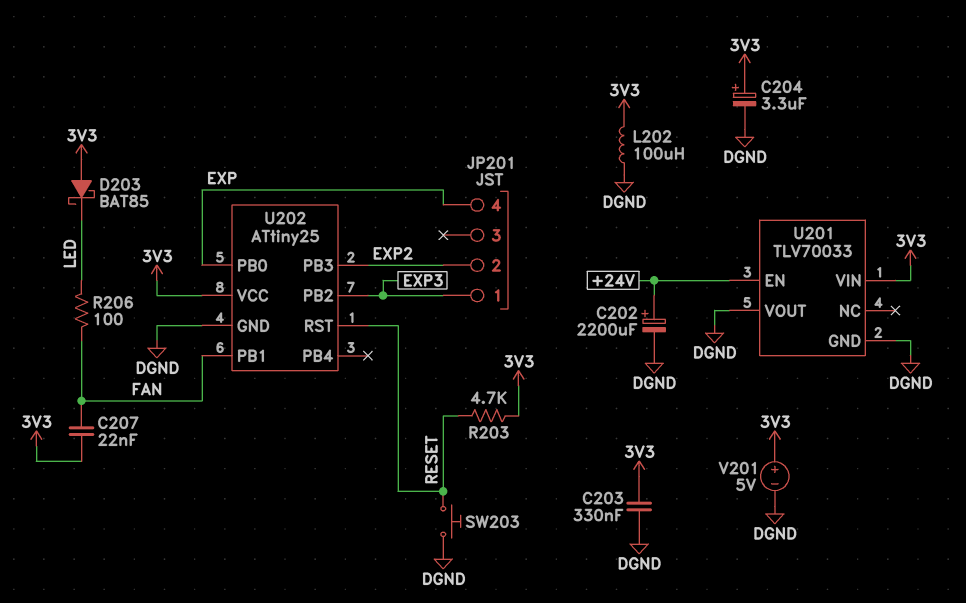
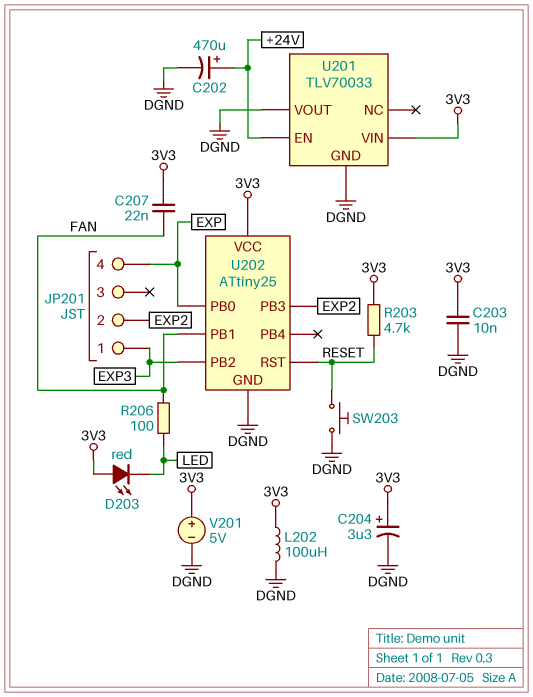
C202: 2200uF (plus +24V, minus DGND) -> 470uF (plus +24V, minus DGND)
C203: 330nF (3V3, DGND) -> 10nF (3V3, DGND)
D203: schottky BAT85 (A 3V3, K LED) -> LED red (A 3V3, K LED)

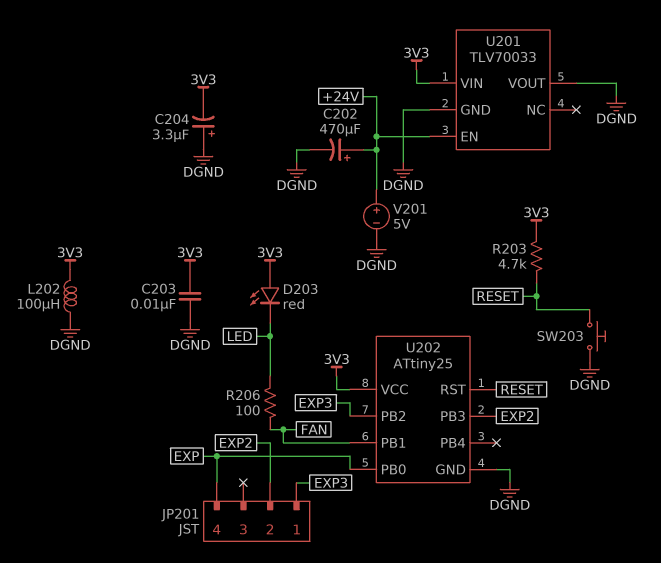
C204: 3.3uF (plus 3V3, minus DGND) -> 3.3uF (plus DGND, minus 3V3)
C207: 22nF (3V3, FAN) -> none
V201: 5V (plus 3V3, minus DGND) -> 5V (plus +24V, minus DGND)

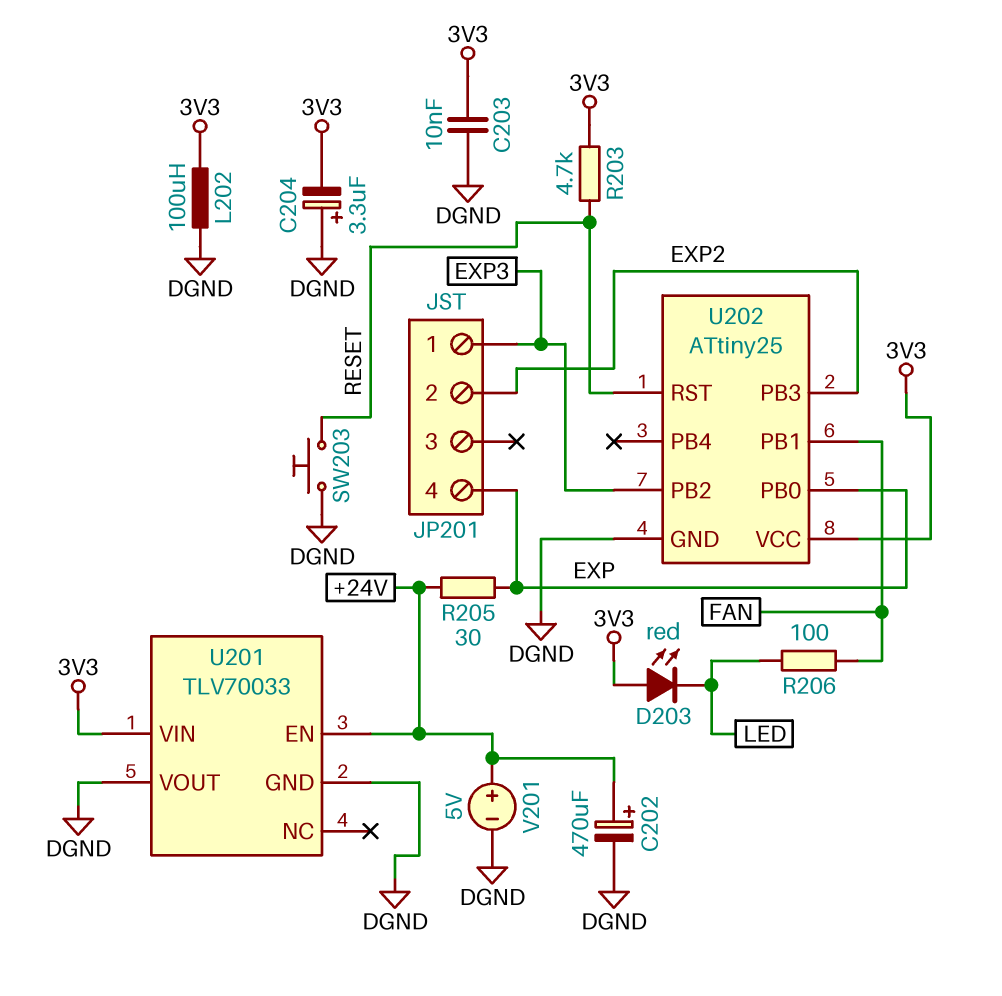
R205: none -> 30 (+24V, EXP)

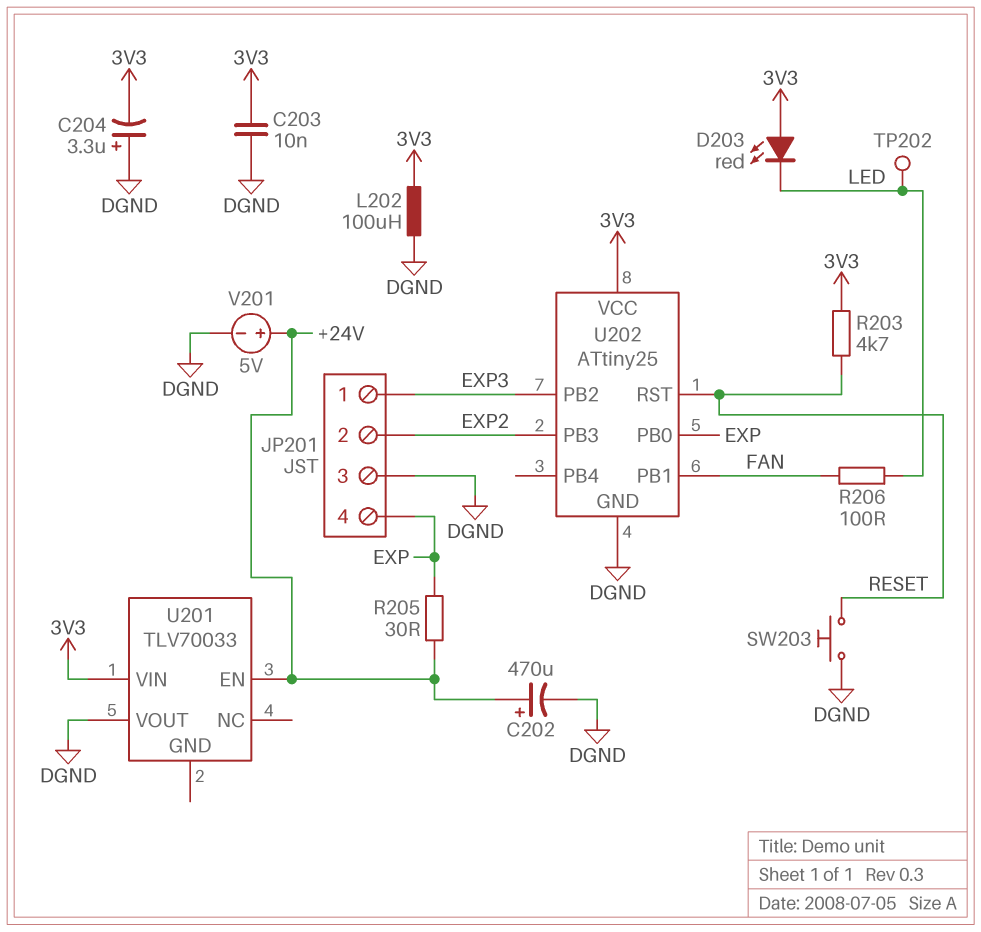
JP201 pin 3: none -> DGND
TP202: none -> test point (LED)
U201 pin GND: DGND -> none

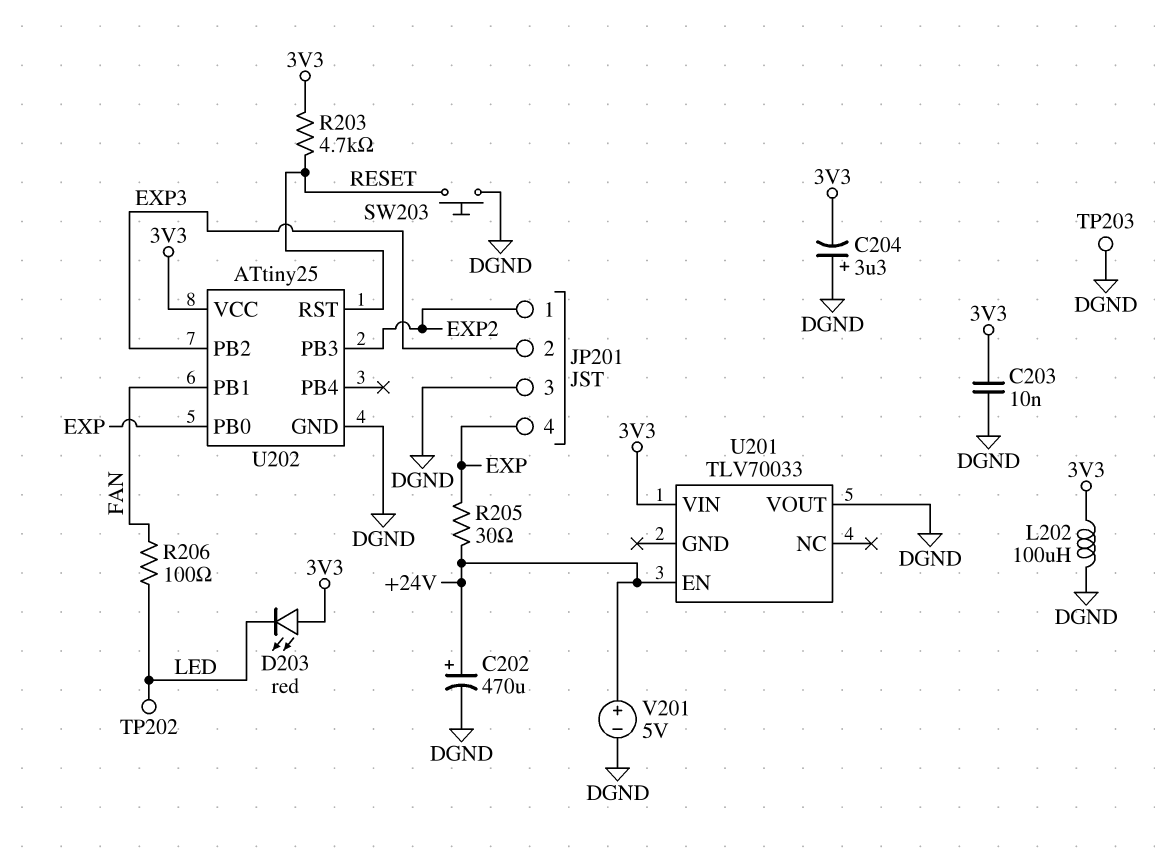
JP201 pin 1: EXP3 -> EXP2
JP201 pin 2: EXP2 -> EXP3
TP203: none -> test point (DGND)

